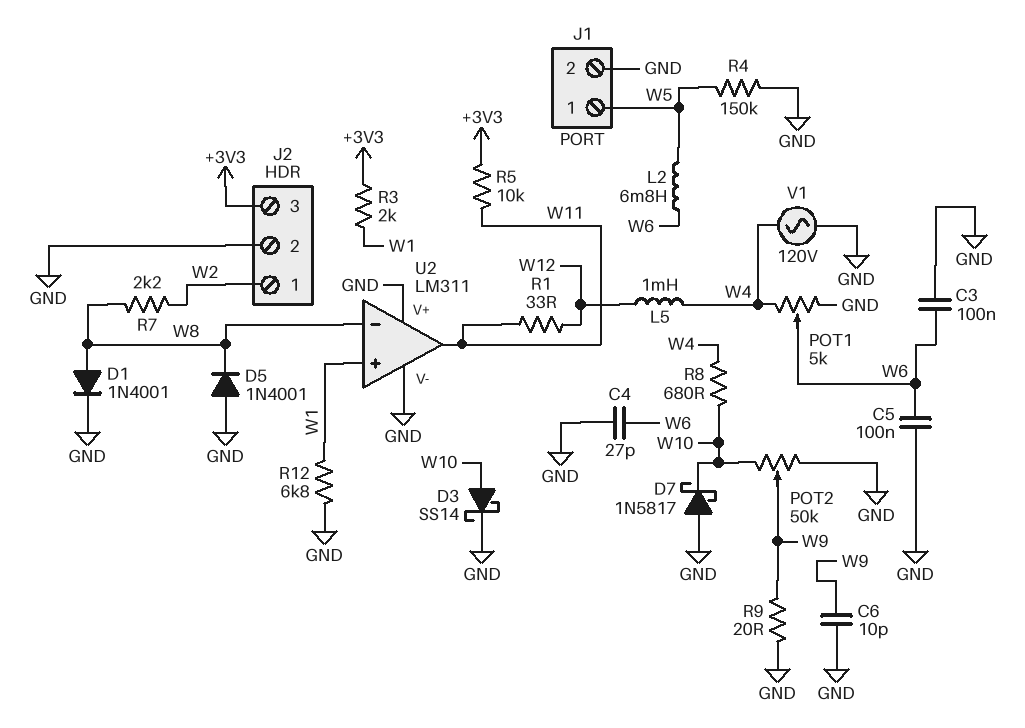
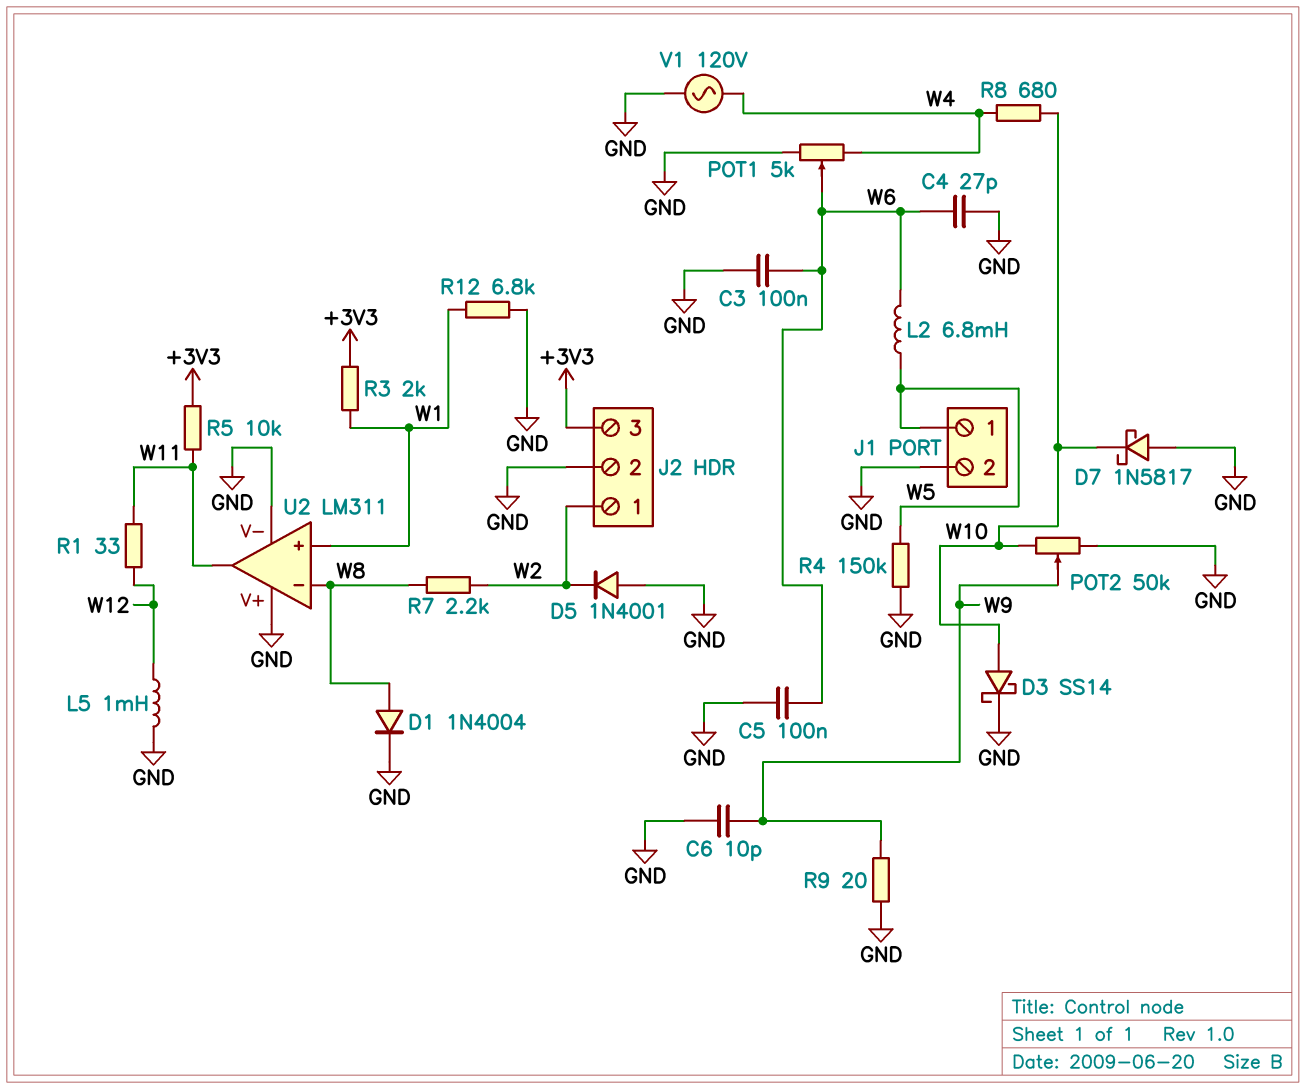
D1: diode 1N4001 (A W8, K GND) -> diode 1N4004 (A W8, K GND)
D5: diode 1N4001 (A GND, K W8) -> diode 1N4001 (A GND, K W2)
L5: 1mH (W4, W12) -> 1mH (GND, W12)

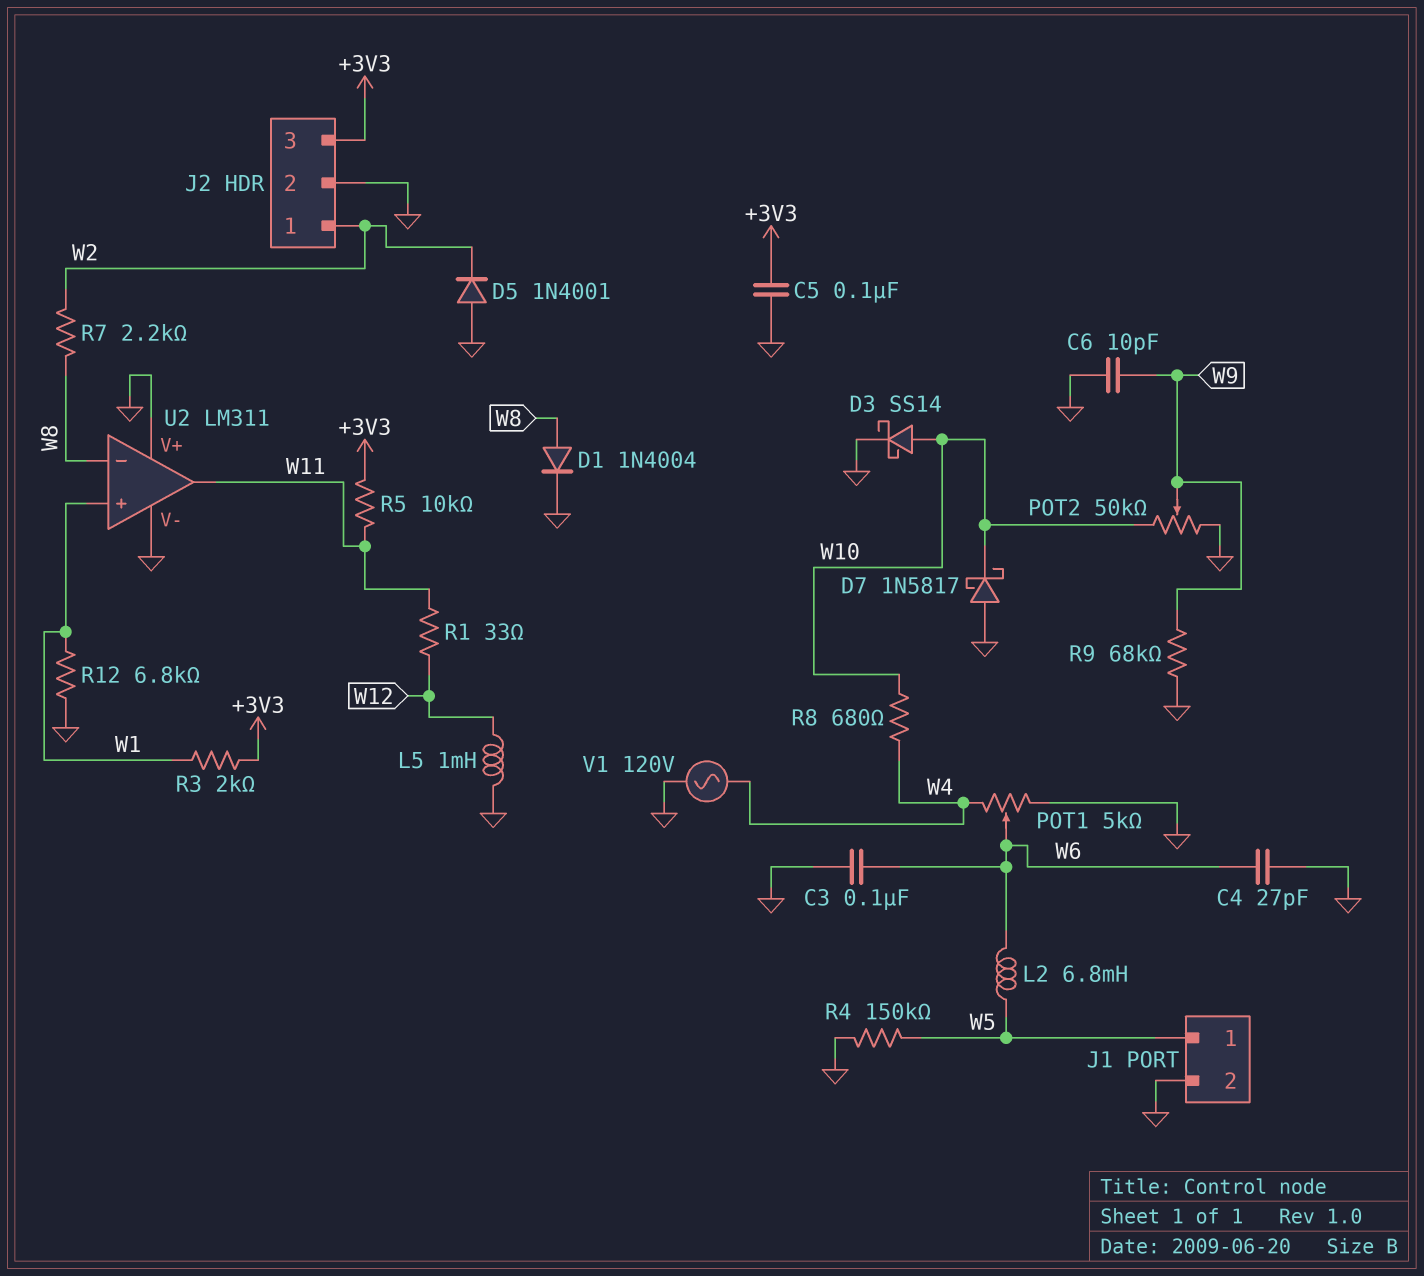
C5: 100nF (GND, W6) -> 100nF (+3V3, GND)
R9: 20 (GND, W9) -> 68k (GND, W9)

